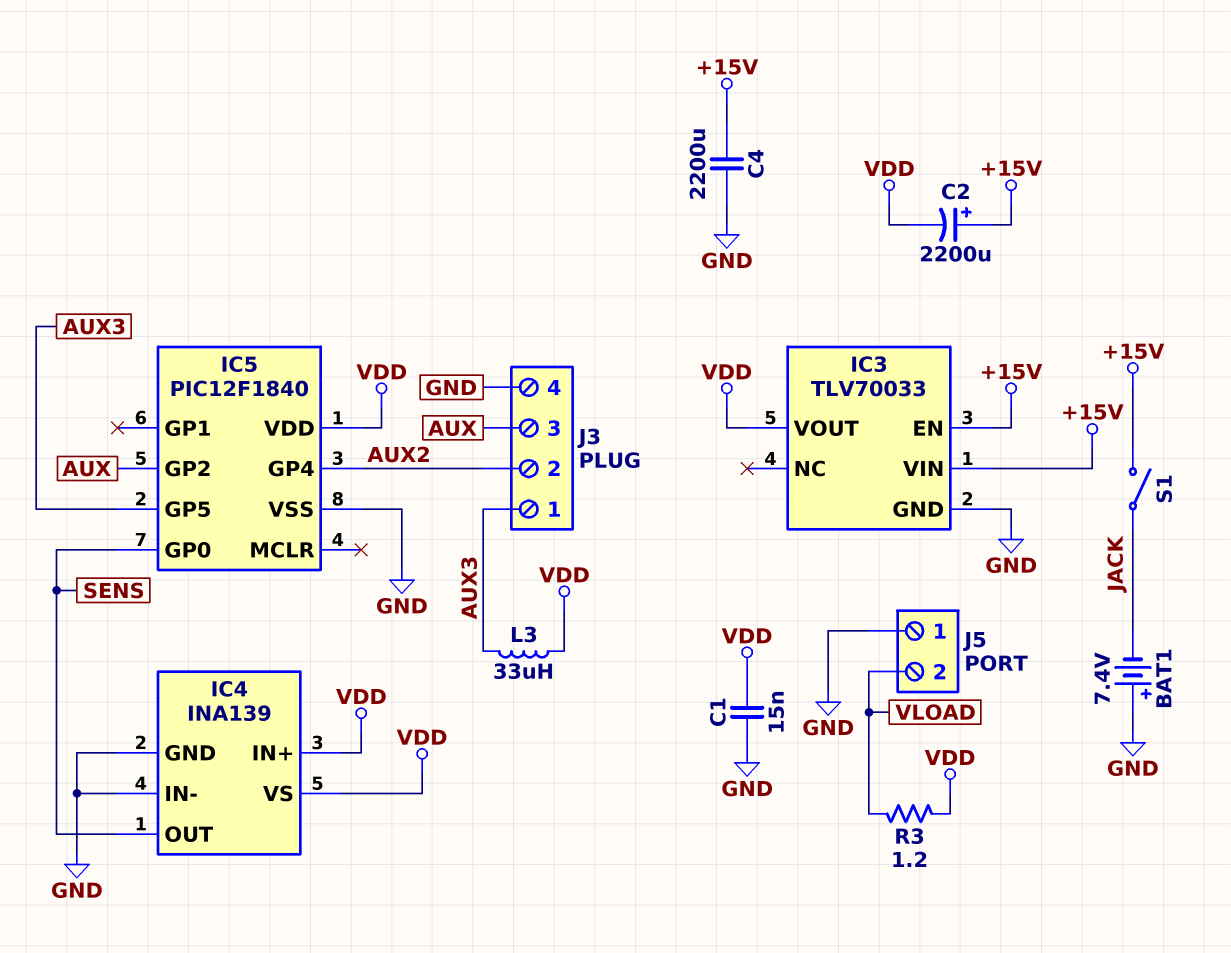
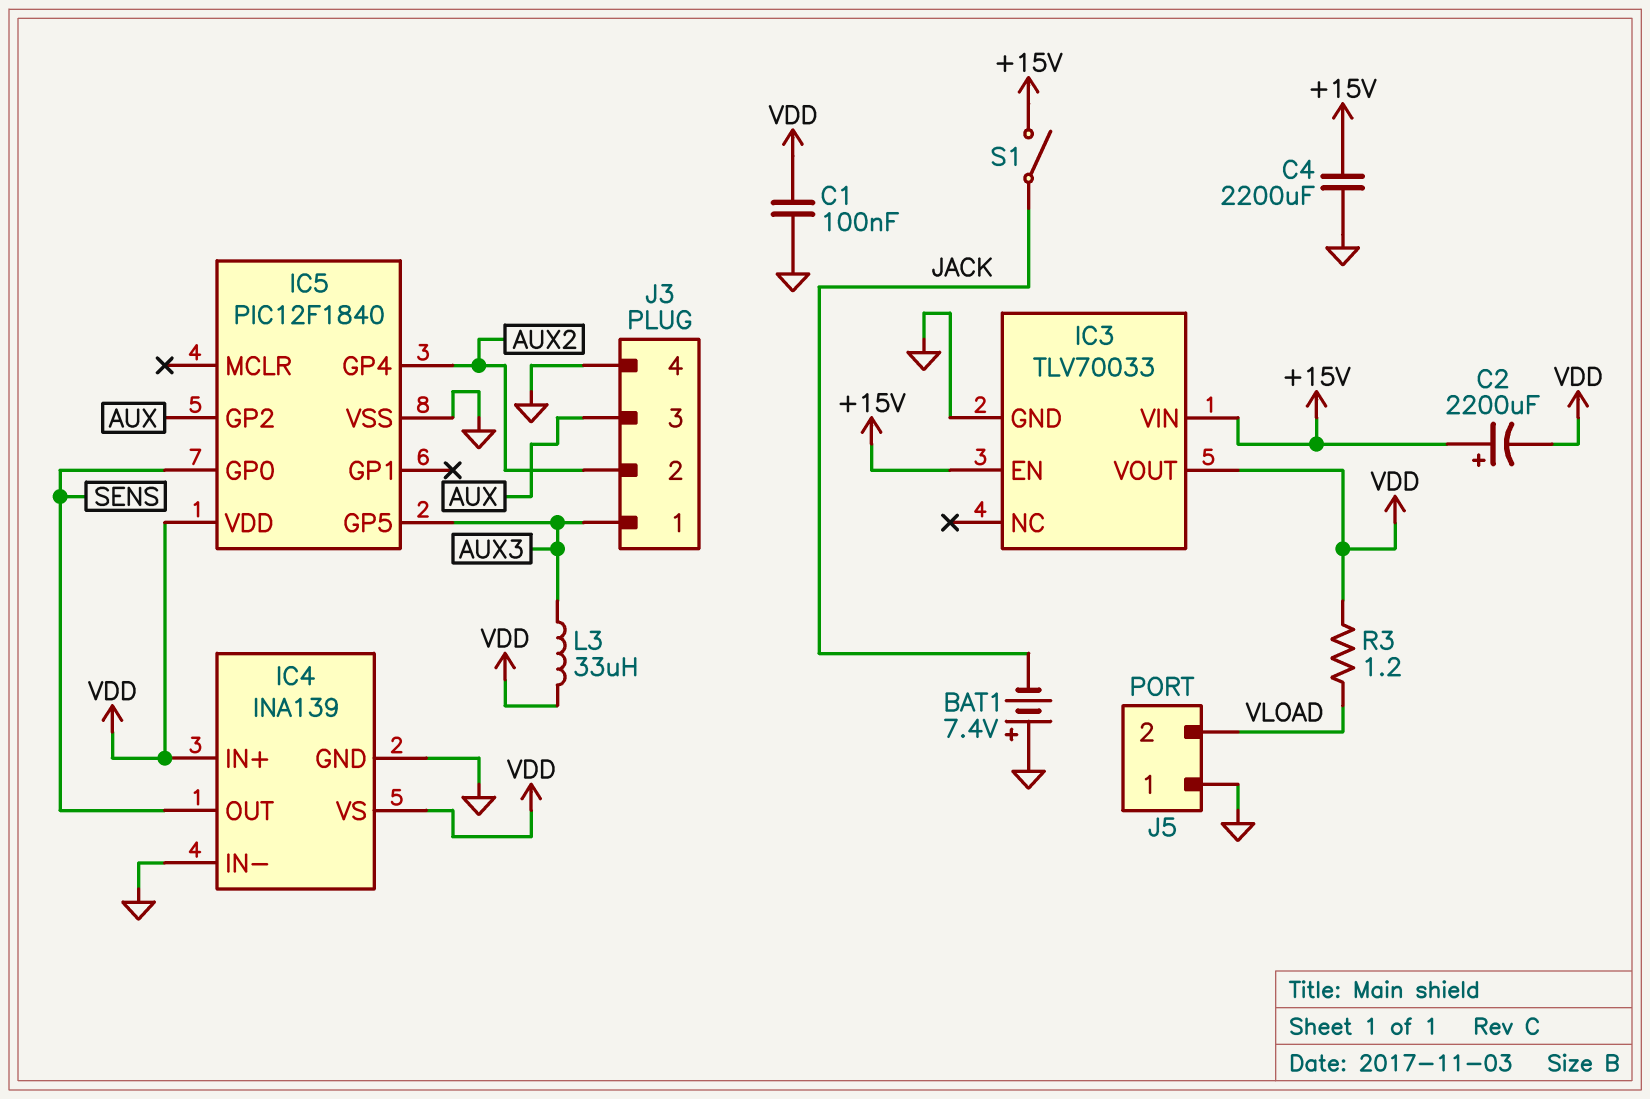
C1: 15nF (GND, VDD) -> 100nF (GND, VDD)

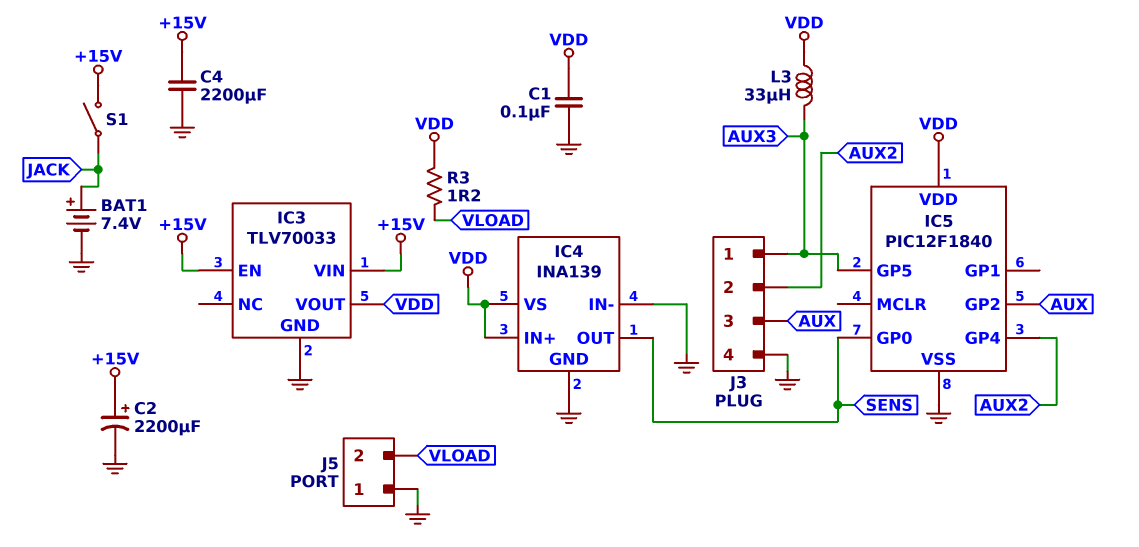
BAT1: 7.4V (plus GND, minus JACK) -> 7.4V (plus JACK, minus GND)
C2: 2200uF (plus +15V, minus VDD) -> 2200uF (plus +15V, minus GND)

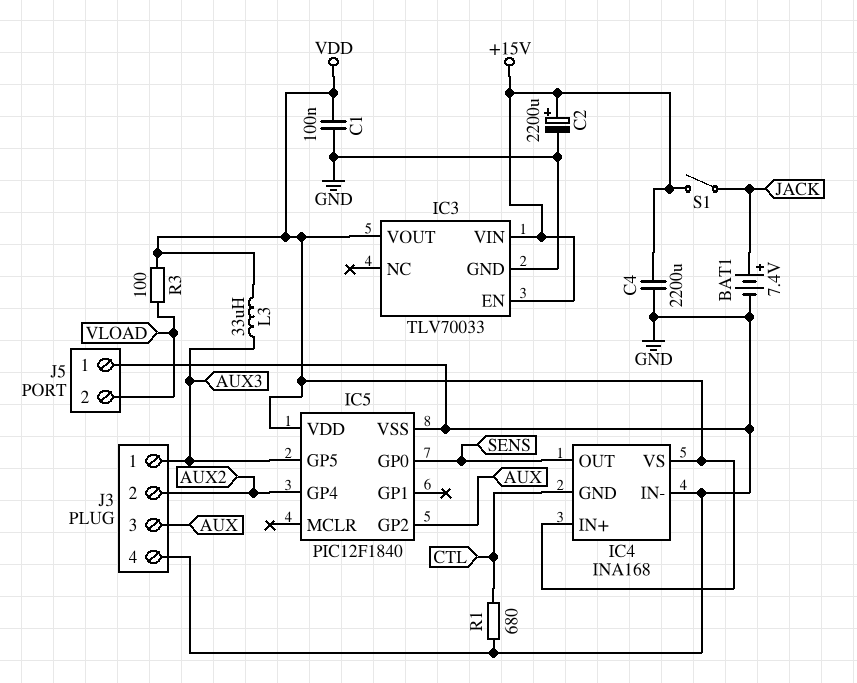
IC4: INA139 -> INA168
IC4 pin GND: GND -> CTL
R1: none -> 680 (CTL, GND)
R3: 1.2 (VDD, VLOAD) -> 100 (VDD, VLOAD)

